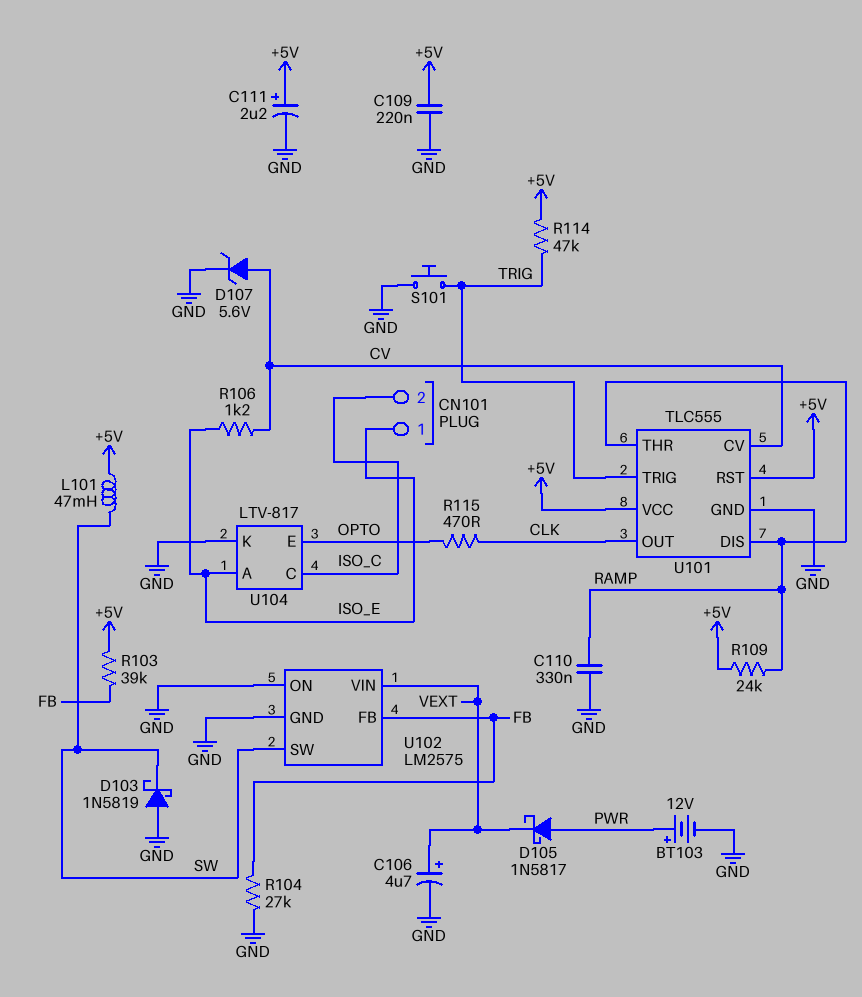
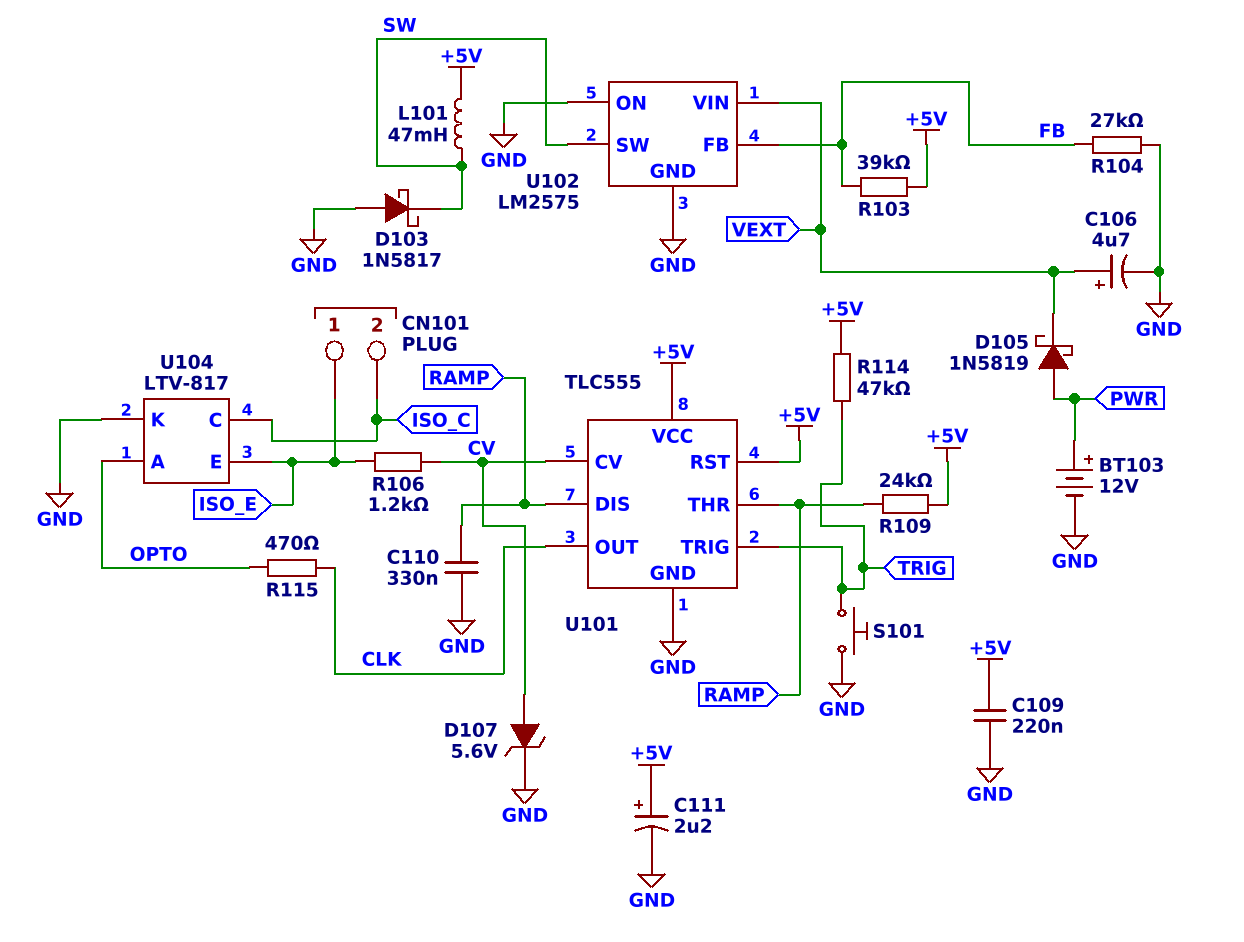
D103: schottky 1N5819 (A GND, K SW) -> schottky 1N5817 (A GND, K SW)
D105: schottky 1N5817 (A PWR, K VEXT) -> schottky 1N5819 (A PWR, K VEXT)
U104 pin A: ISO_E -> OPTO
U104 pin E: OPTO -> ISO_E

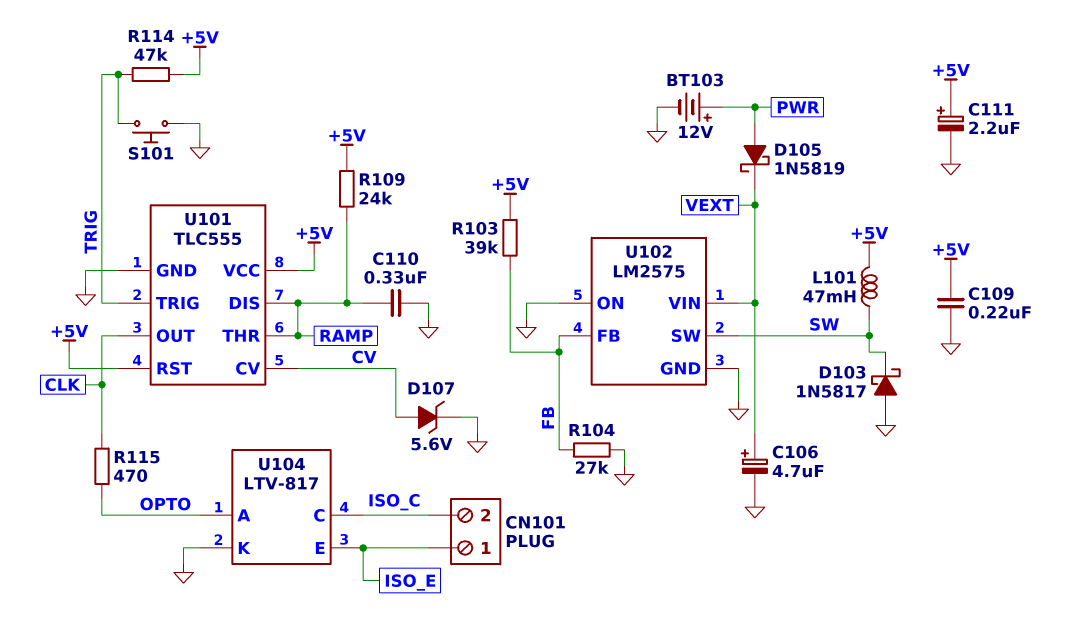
R106: 1.2k (CV, ISO_E) -> none

